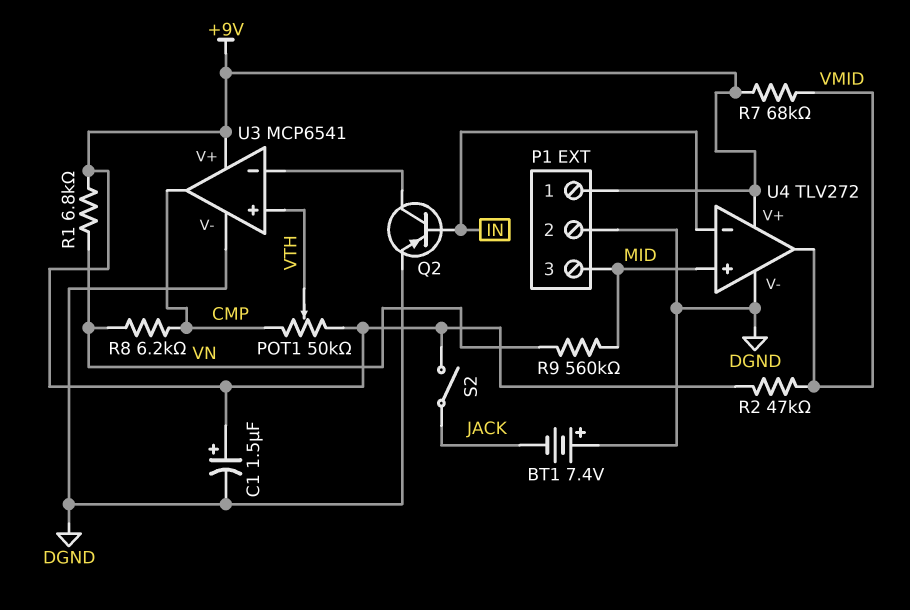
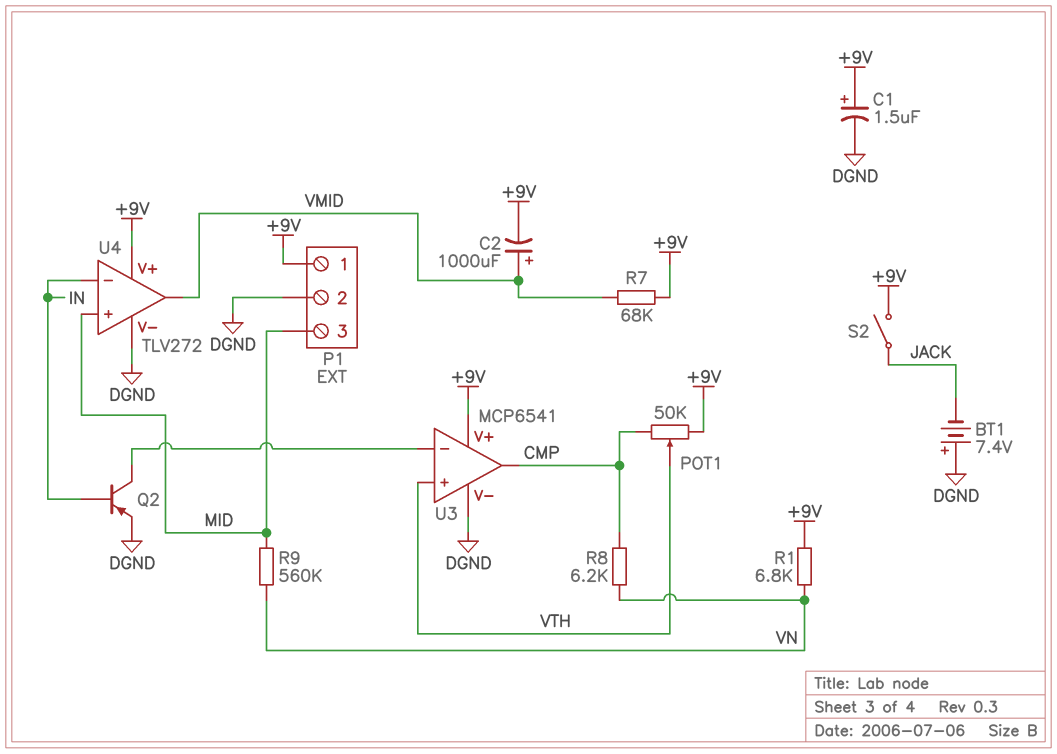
C2: none -> 1000uF (plus VMID, minus +9V)
R2: 47k (+9V, VMID) -> none

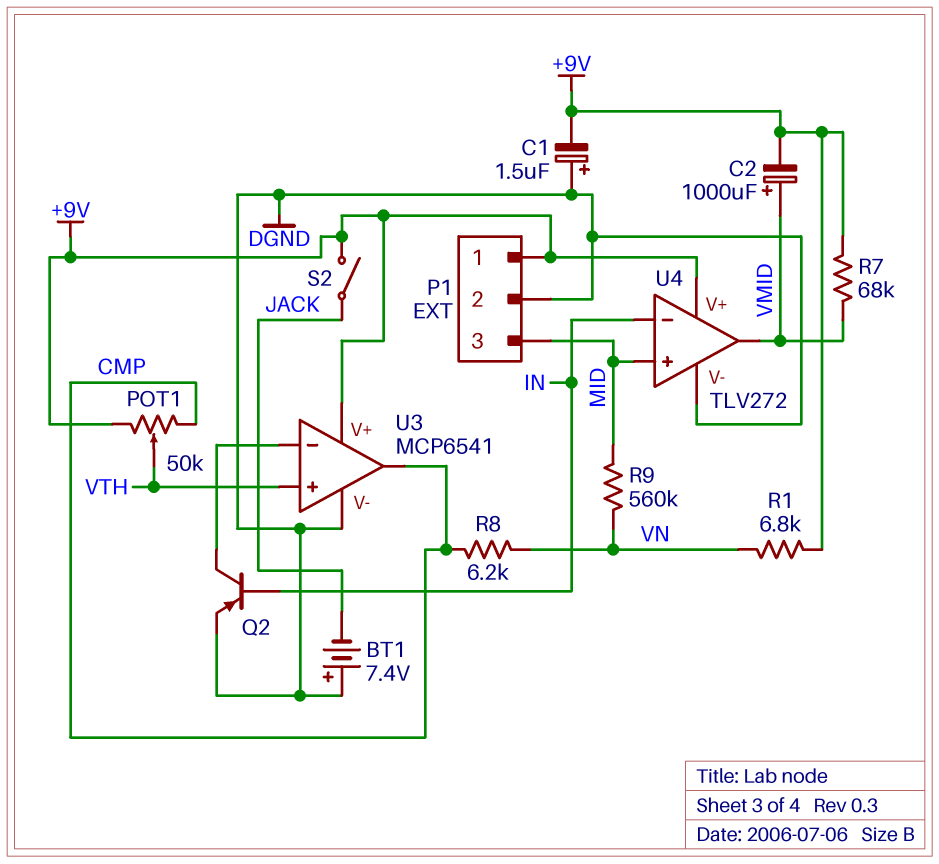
C1: 1.5uF (plus +9V, minus DGND) -> 1.5uF (plus DGND, minus +9V)

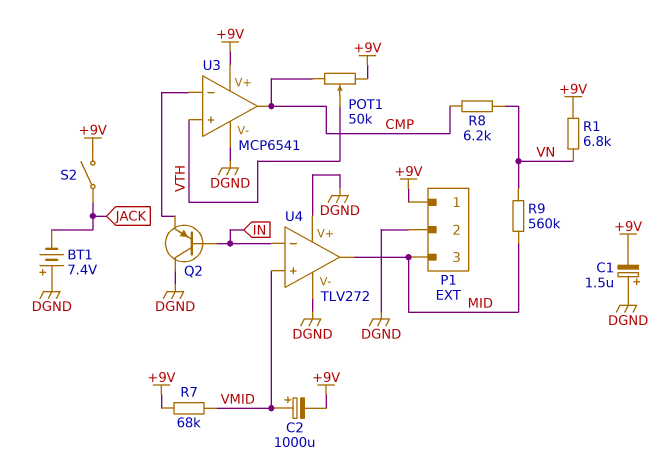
Q2: PNP (B IN, C U3/in-, E DGND) -> PNP (B IN, C DGND, E U3/in-)
U4 pin V+: +9V -> DGND
U4 pin in+: MID -> VMID
U4 pin out: VMID -> MID

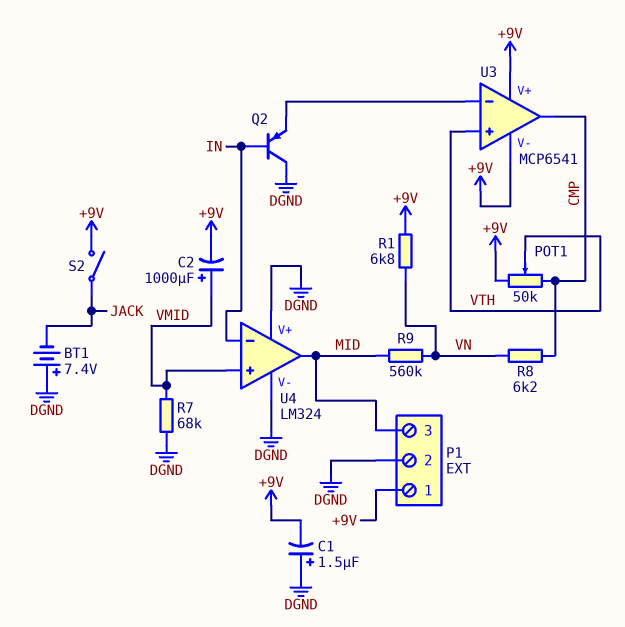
R7: 68k (+9V, VMID) -> 68k (DGND, VMID)
U3 pin V-: DGND -> +9V
U4: TLV272 -> LM324

